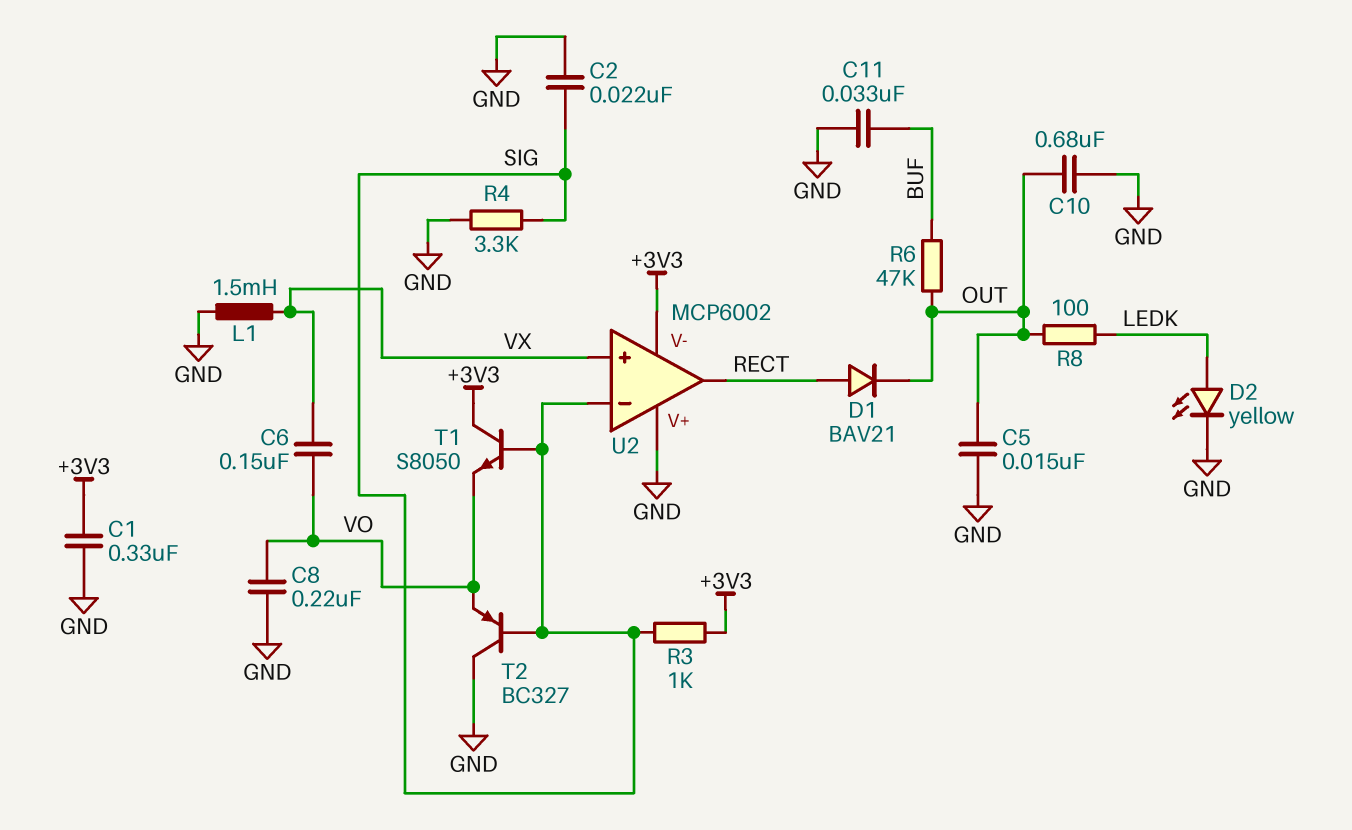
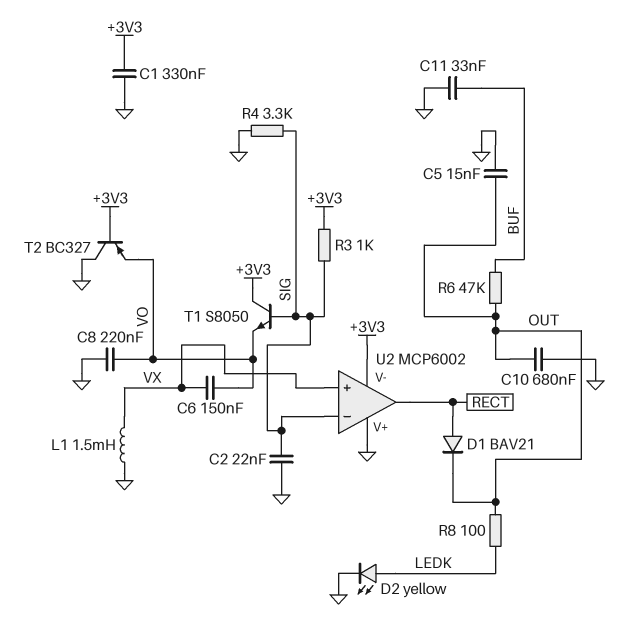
T2: PNP BC327 (B SIG, C GND, E VO) -> PNP BC327 (B +3V3, C GND, E VO)

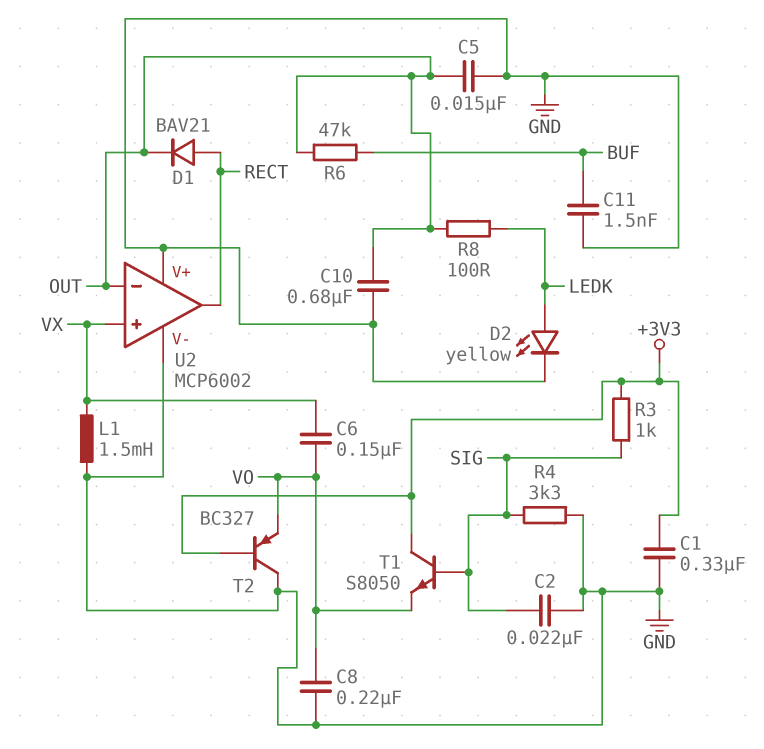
C11: 33nF (BUF, GND) -> 1.5nF (BUF, GND)
U2 pin V-: +3V3 -> GND
U2 pin in-: SIG -> OUT

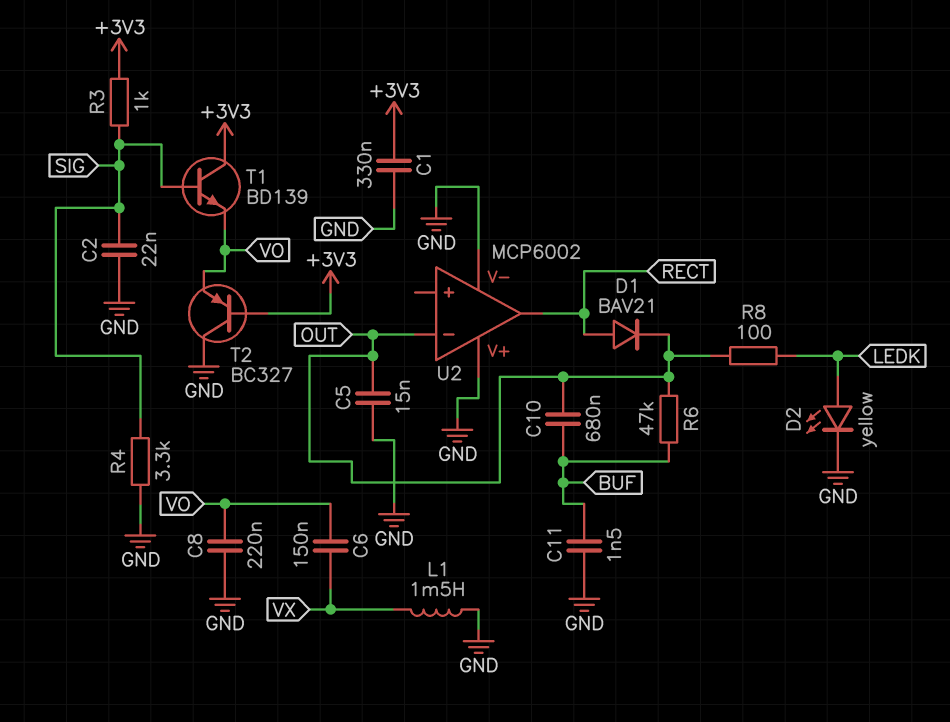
C10: 680nF (GND, OUT) -> 680nF (BUF, OUT)
T1: NPN S8050 (B SIG, C +3V3, E VO) -> NPN BD139 (B SIG, C +3V3, E VO)
U2 pin in+: VX -> none

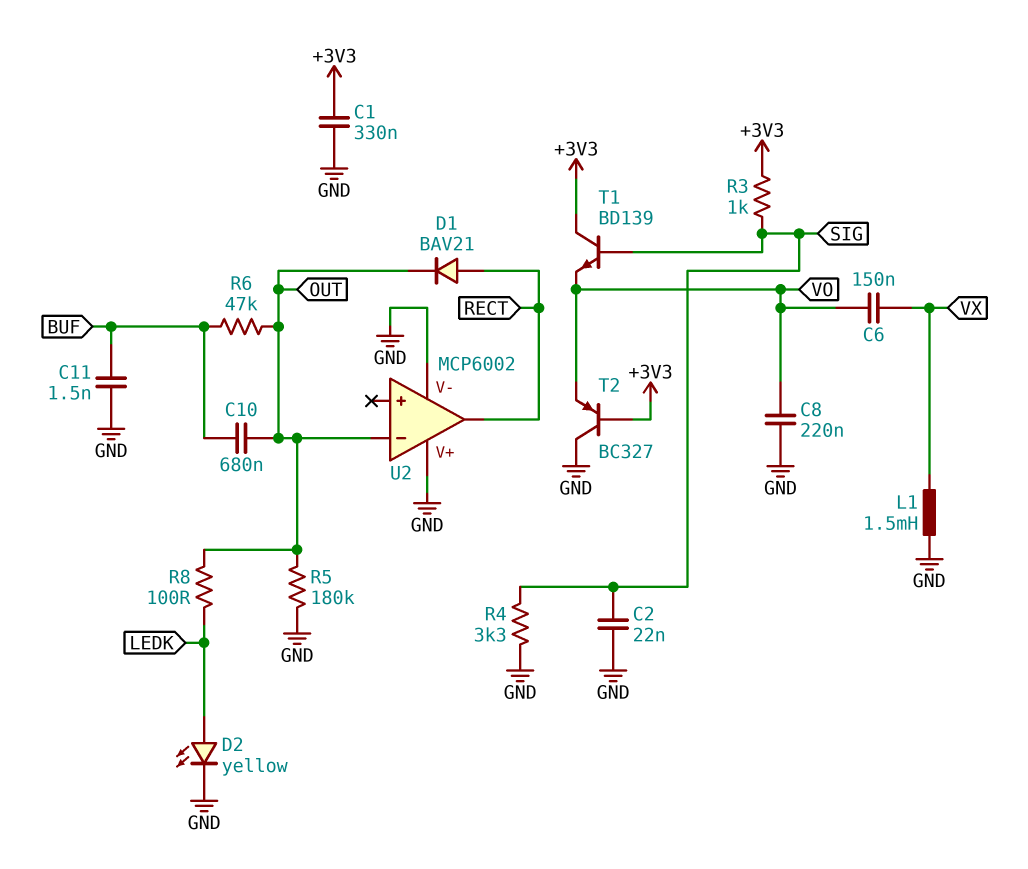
C5: 15nF (GND, OUT) -> none
R5: none -> 180k (GND, OUT)

